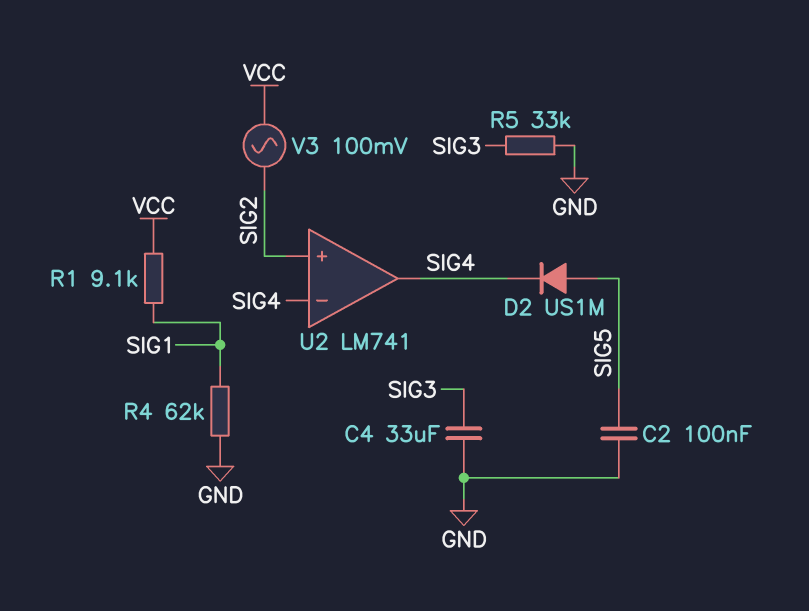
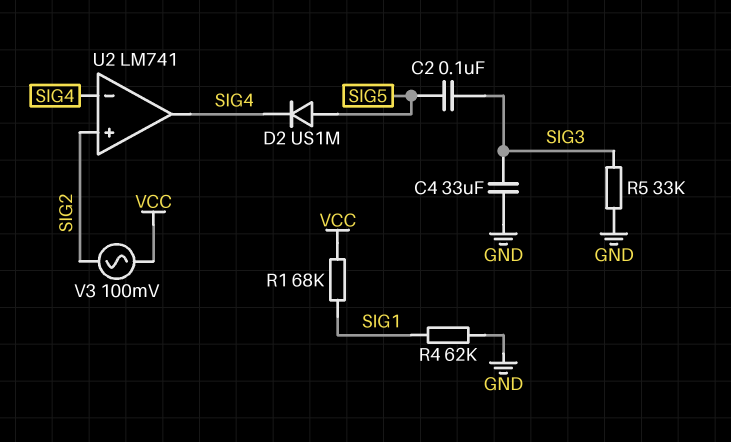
C2: 100nF (GND, SIG5) -> 100nF (SIG3, SIG5)
R1: 9.1k (SIG1, VCC) -> 68k (SIG1, VCC)

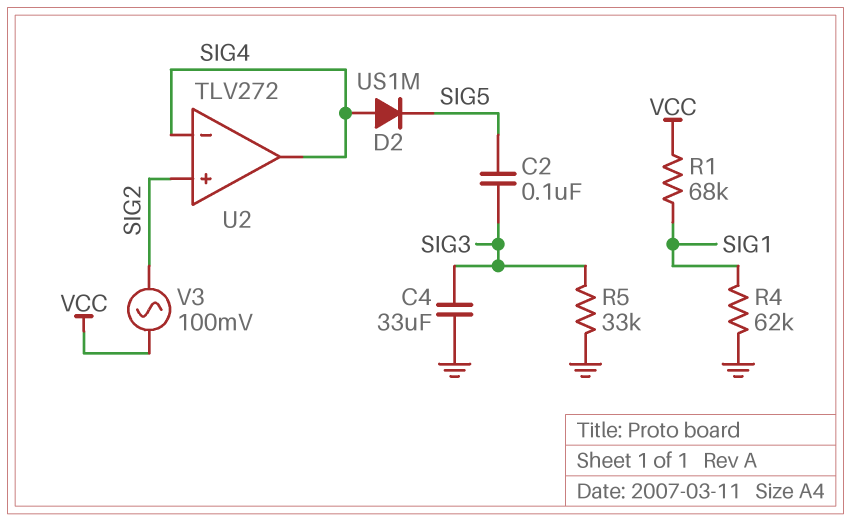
D2: diode US1M (A SIG5, K SIG4) -> diode US1M (A SIG4, K SIG5)
U2: LM741 -> TLV272

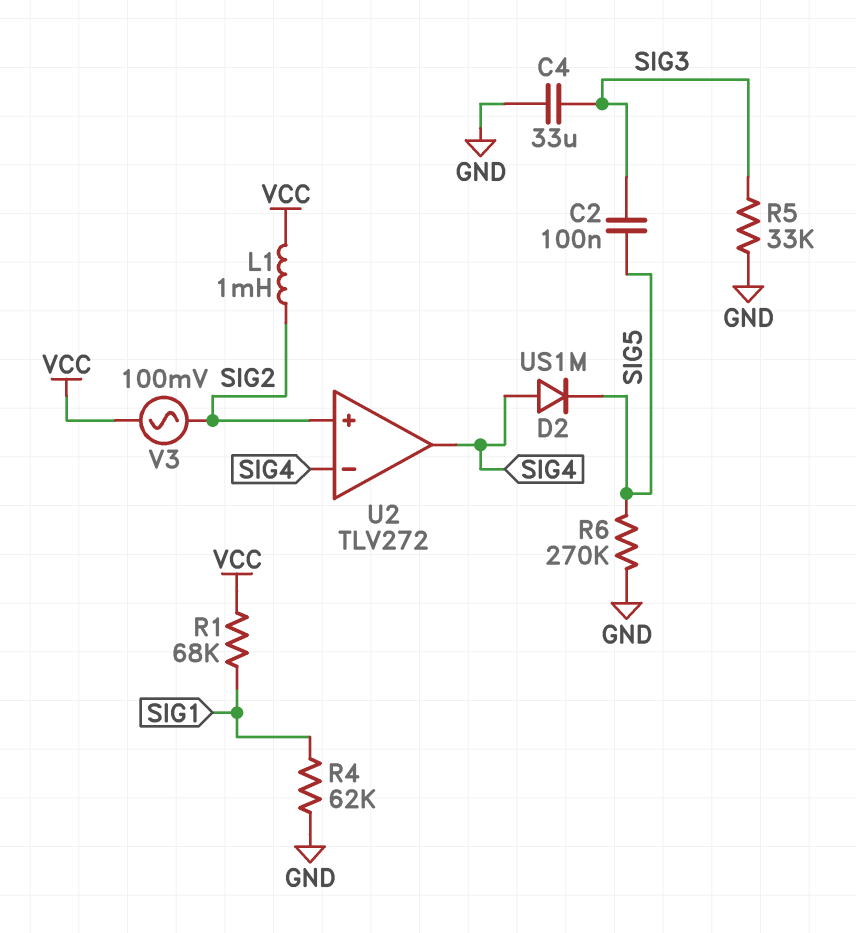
L1: none -> 1mH (SIG2, VCC)
R6: none -> 270k (GND, SIG5)

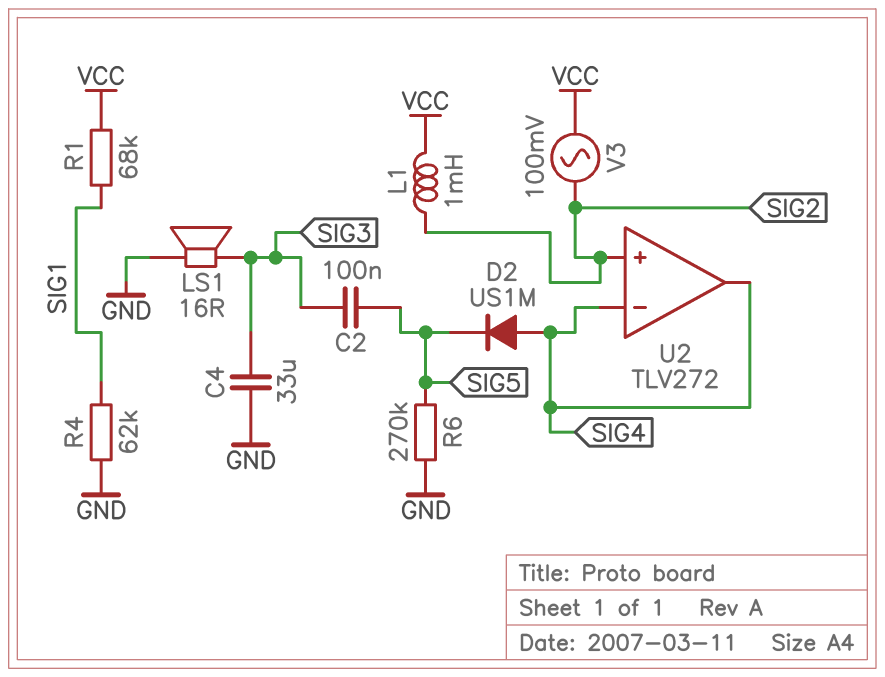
LS1: none -> speaker 16R (GND, SIG3)
R5: 33k (GND, SIG3) -> none

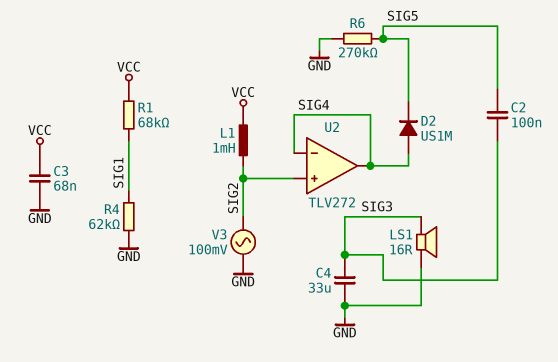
C3: none -> 68nF (GND, VCC)
V3: AC 100mV (SIG2, VCC) -> AC 100mV (GND, SIG2)

